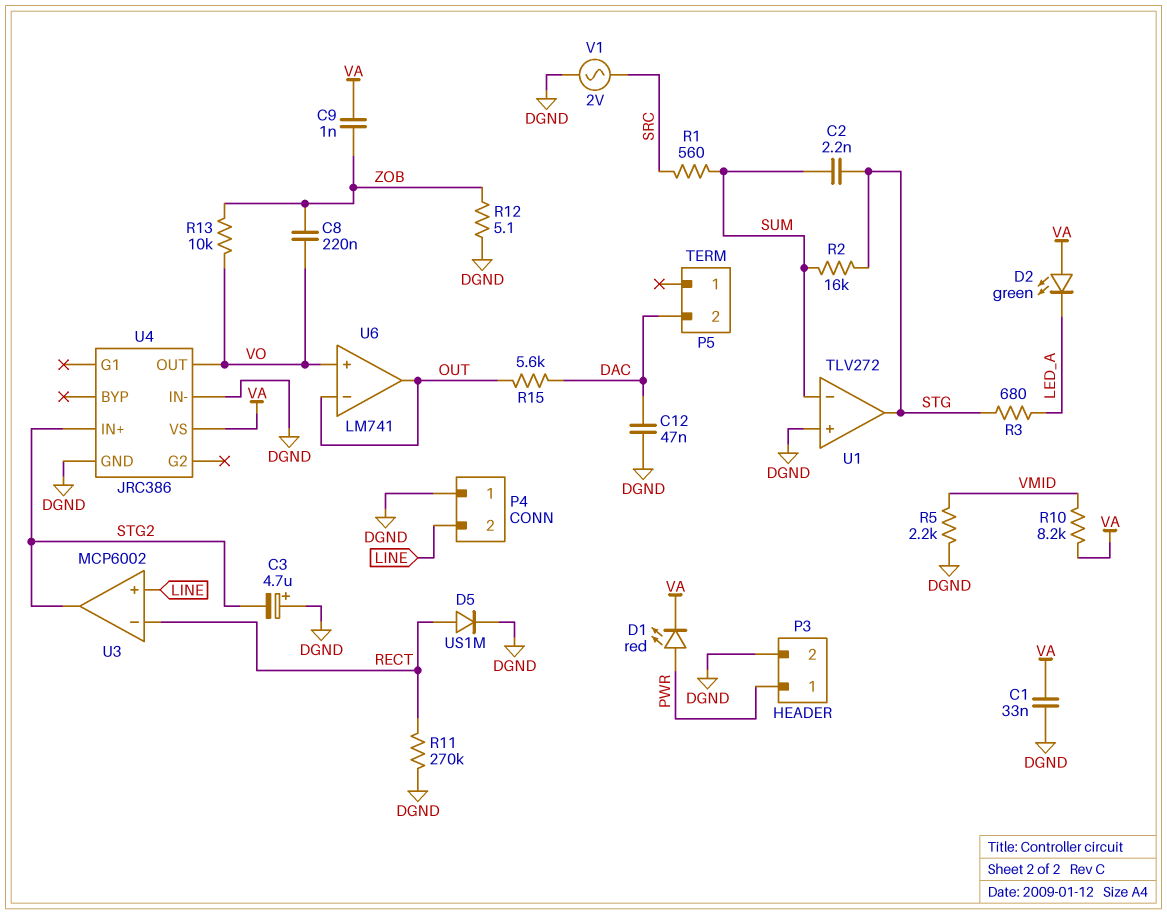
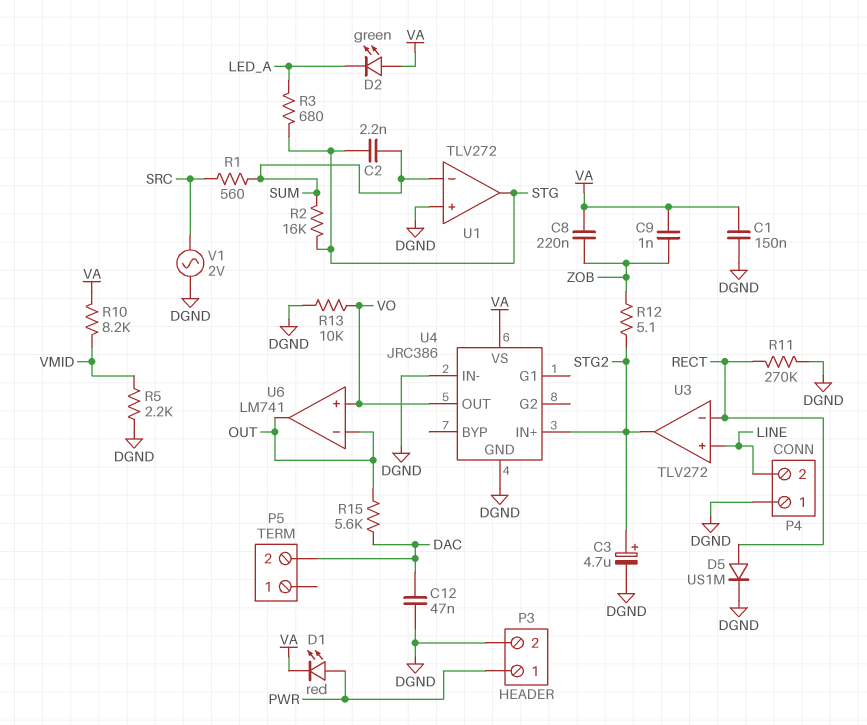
C1: 33nF (DGND, VA) -> 150nF (DGND, VA)
C3: 4.7uF (plus DGND, minus STG2) -> 4.7uF (plus STG2, minus DGND)
C8: 220nF (VO, ZOB) -> 220nF (VA, ZOB)
R12: 5.1 (DGND, ZOB) -> 5.1 (STG2, ZOB)
R13: 10k (VO, ZOB) -> 10k (DGND, VO)
U3: MCP6002 -> TLV272

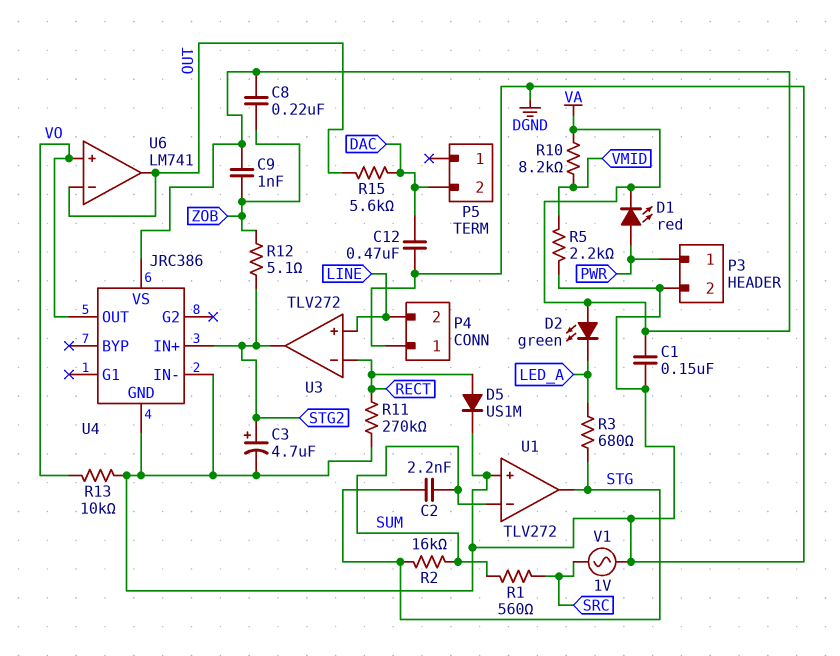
C12: 47nF (DAC, DGND) -> 470nF (DAC, DGND)
V1: AC 2V (DGND, SRC) -> AC 1V (DGND, SRC)

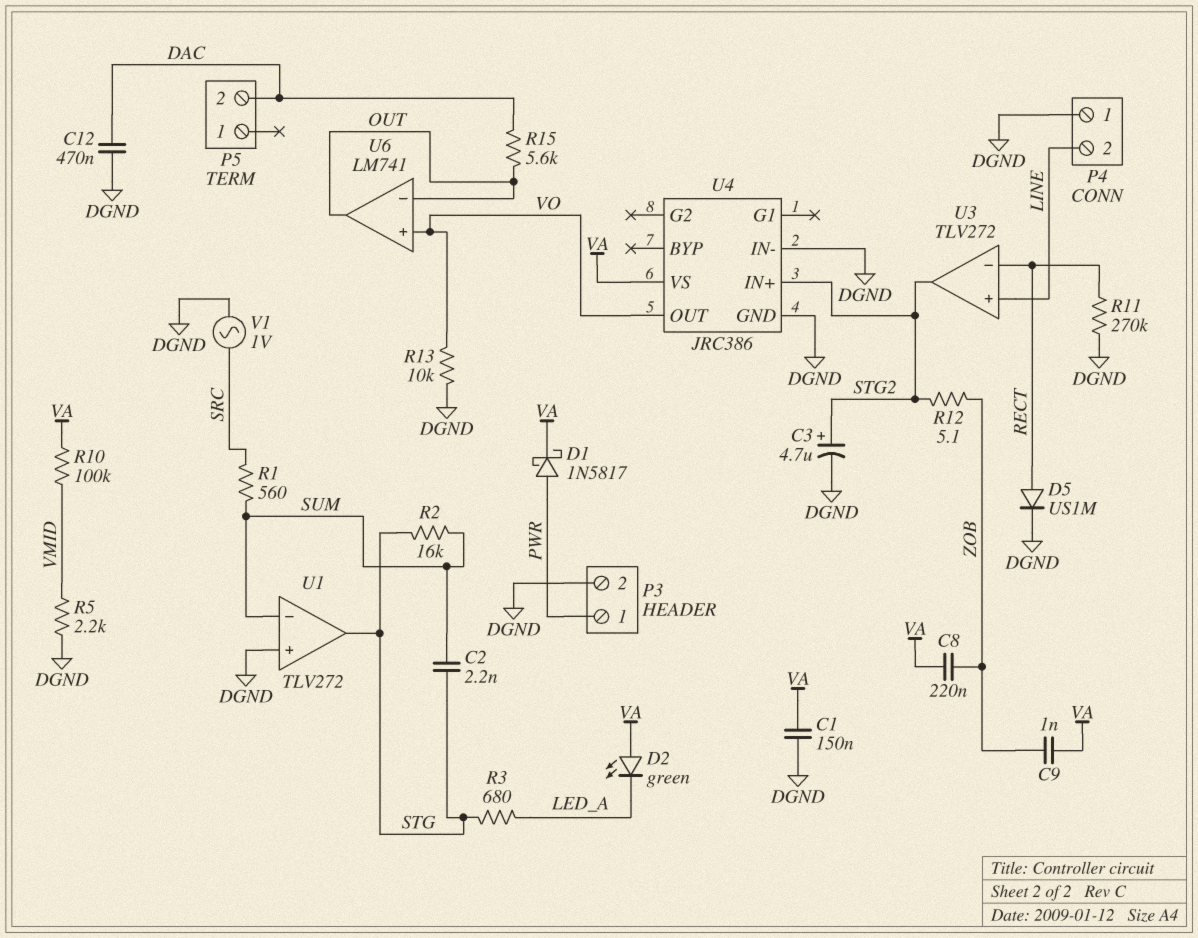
D1: LED red (A PWR, K VA) -> schottky 1N5817 (A PWR, K VA)
R10: 8.2k (VA, VMID) -> 100k (VA, VMID)

